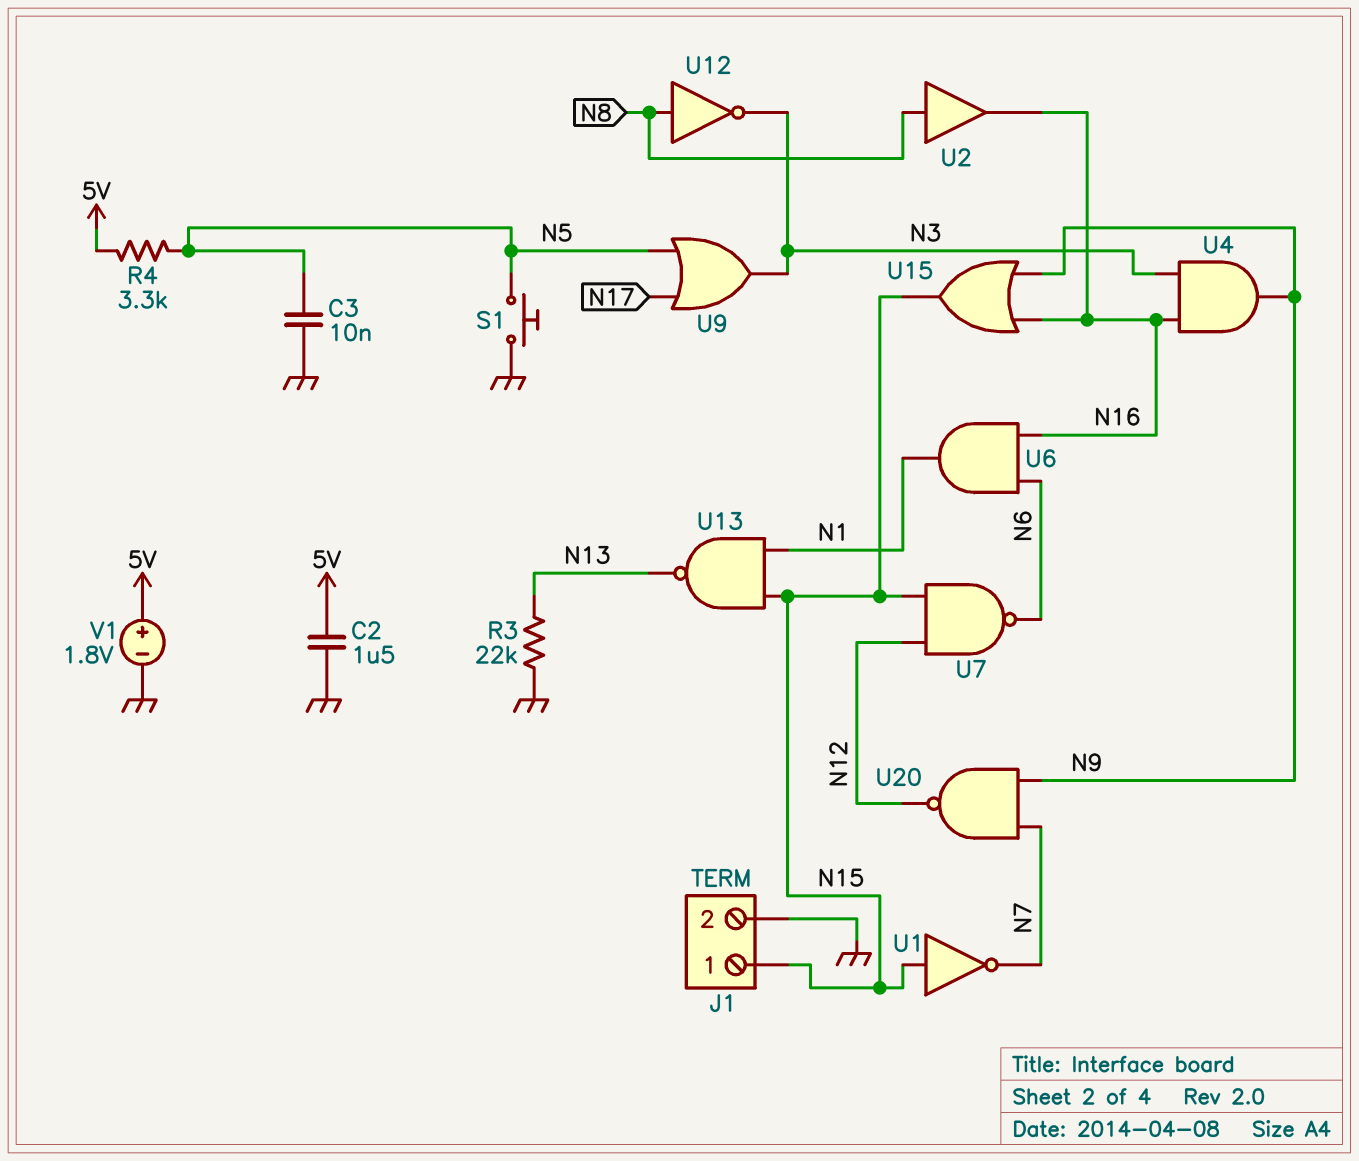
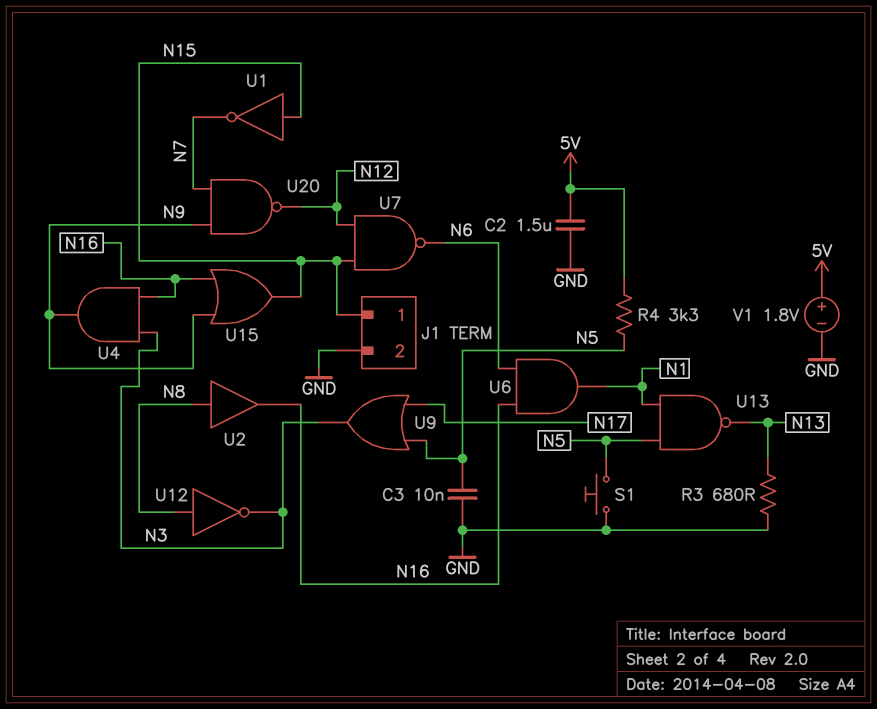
R3: 22k (GND, N13) -> 680 (GND, N13)
U13: NAND (in N1, in N15, out N13) -> NAND (in N1, in N5, out N13)

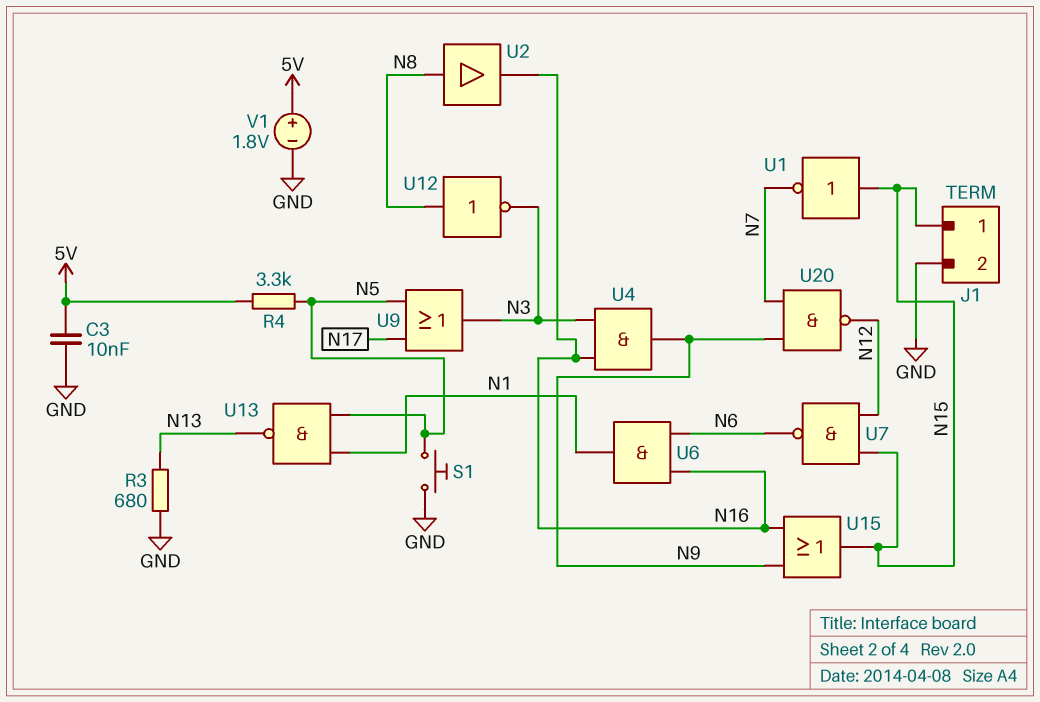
C2: 1.5uF (5V, GND) -> none
C3: 10nF (GND, N5) -> 10nF (5V, GND)

